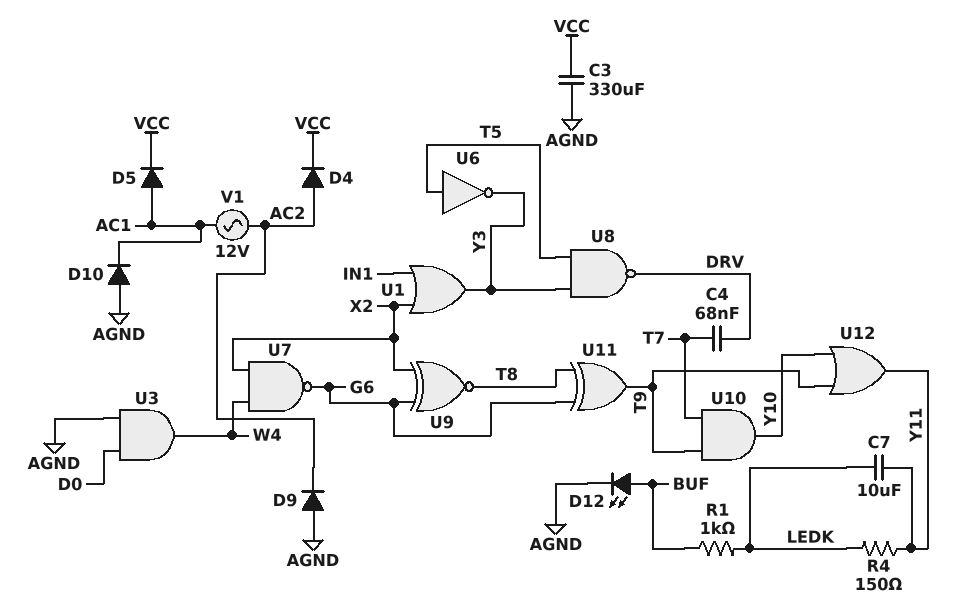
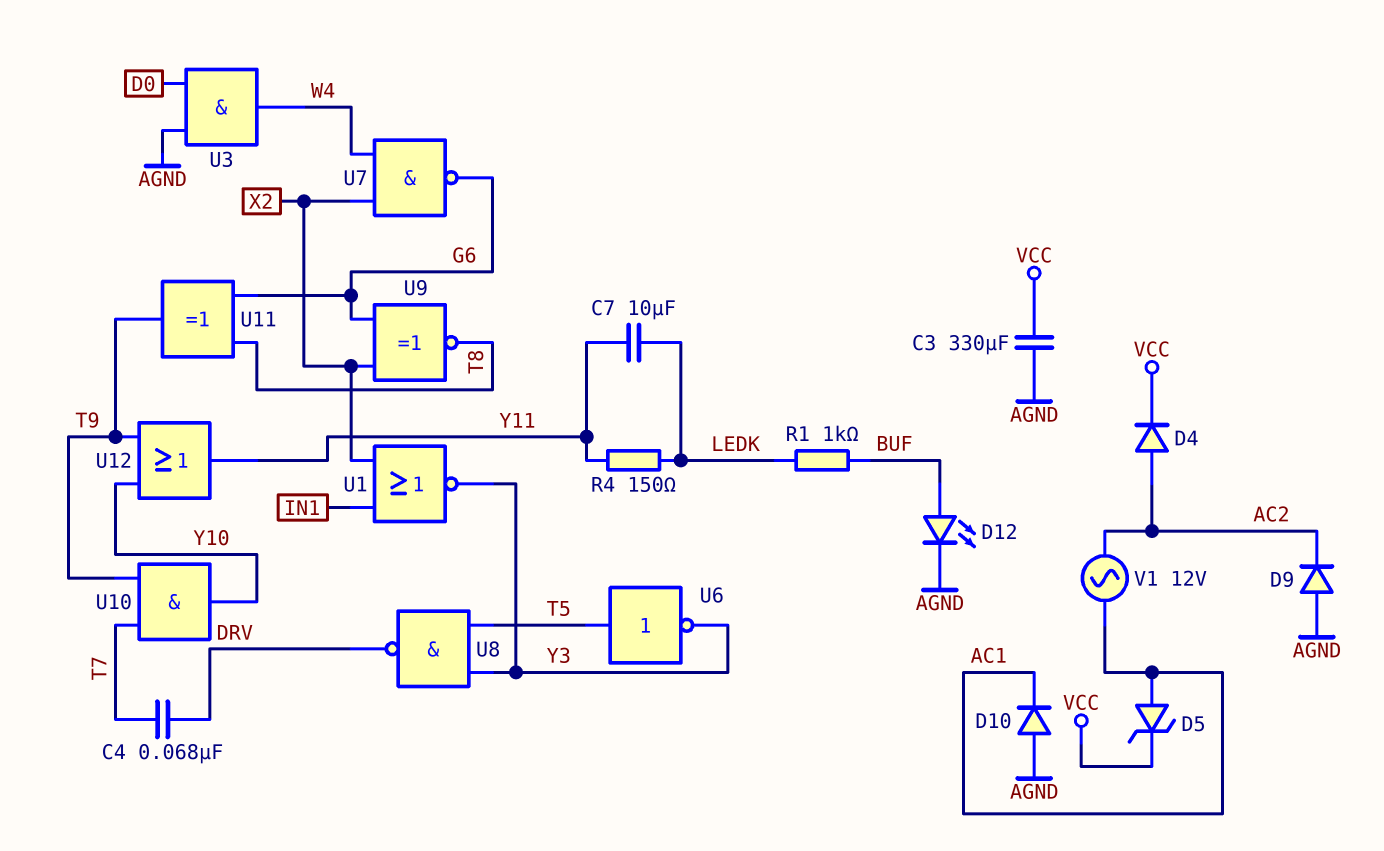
D5: diode (A AC1, K VCC) -> zener (A AC1, K VCC)
U1: OR (in IN1, in X2, out Y3) -> NOR (in IN1, in X2, out Y3)

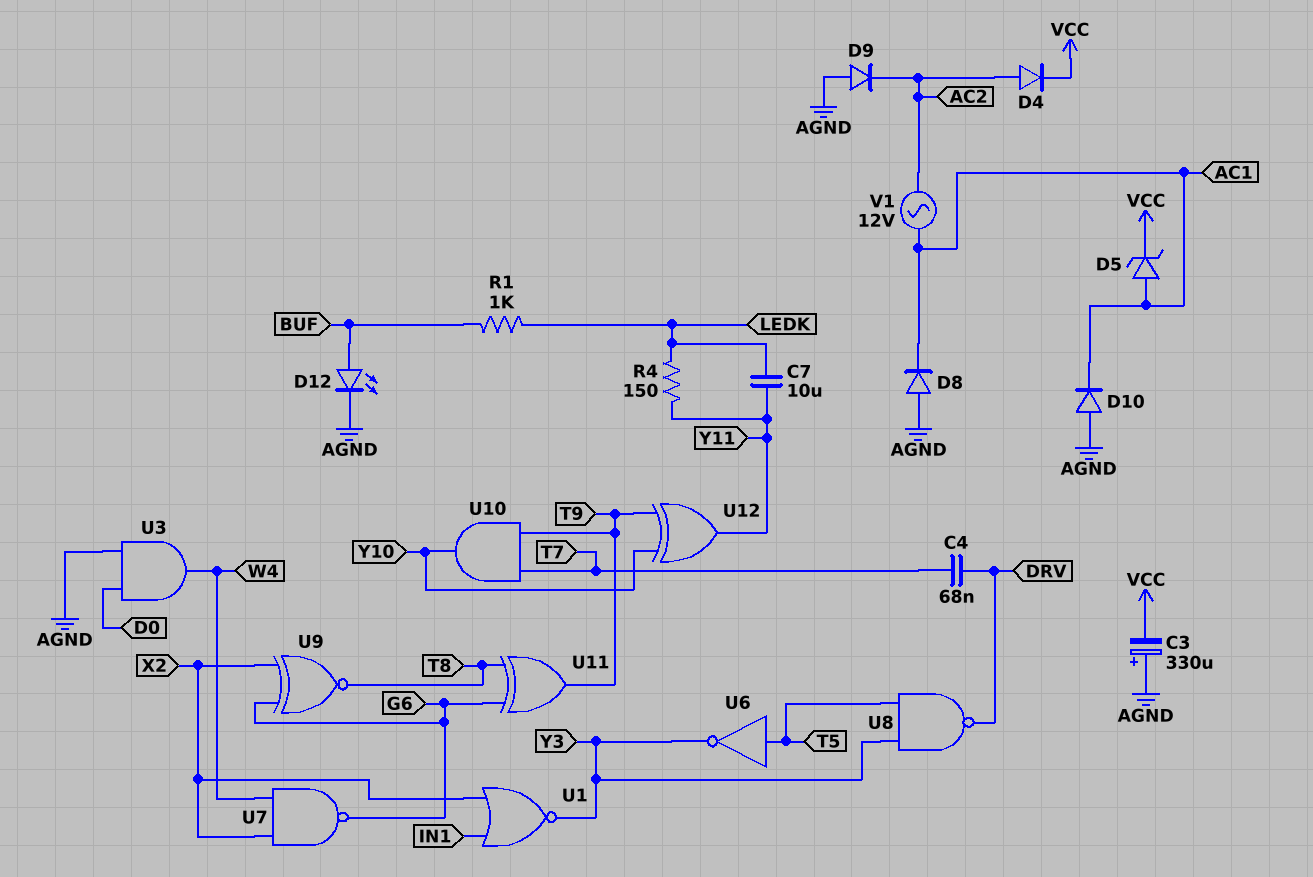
C3: 330uF (AGND, VCC) -> 330uF (plus AGND, minus VCC)
D8: none -> diode (A AGND, K AC1)
U12: OR (in T9, in Y10, out Y11) -> XOR (in T9, in Y10, out Y11)

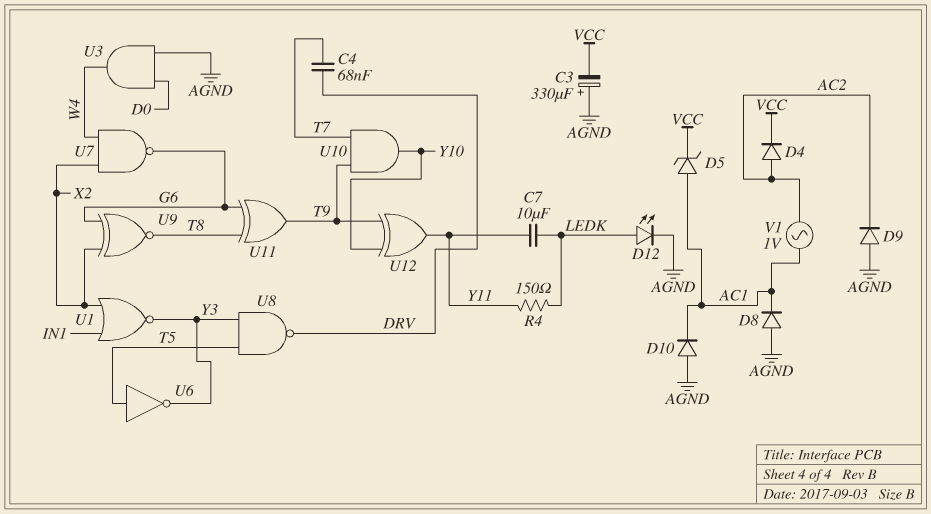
D12: LED (A BUF, K AGND) -> LED (A LEDK, K AGND)
R1: 1k (BUF, LEDK) -> none
V1: AC 12V (AC1, AC2) -> AC 1V (AC1, AC2)

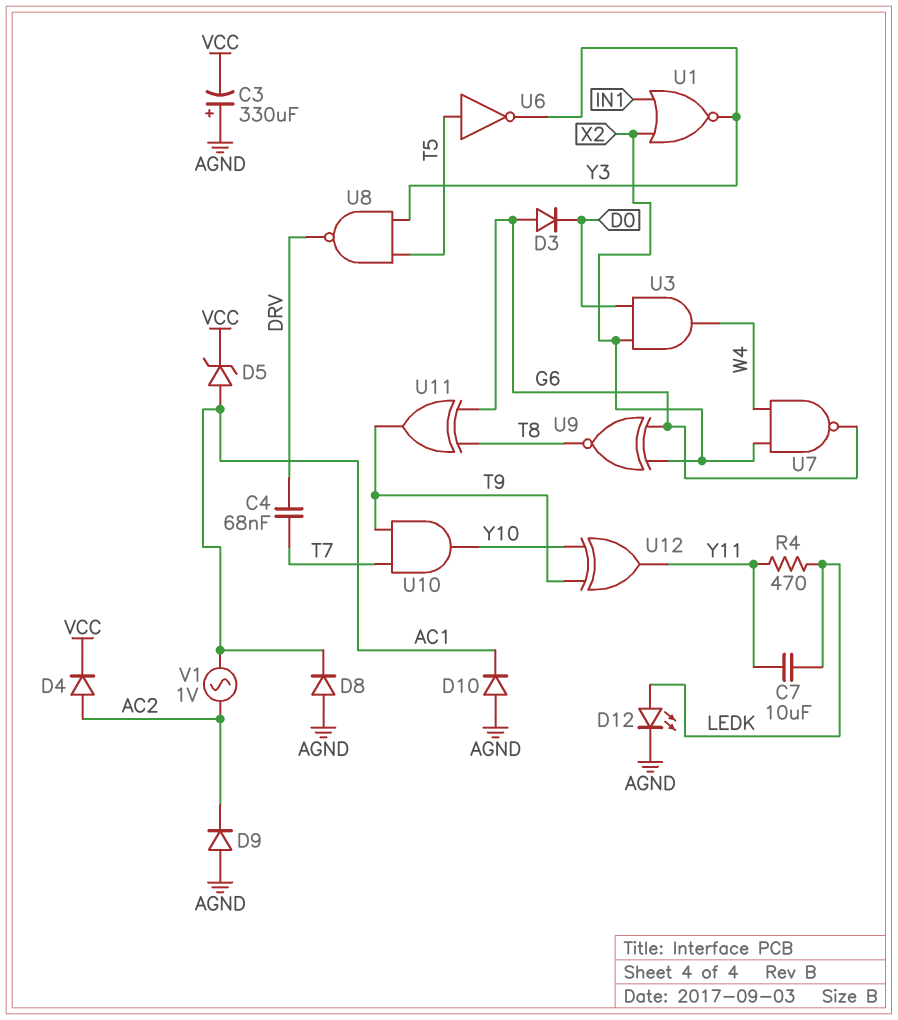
D3: none -> diode (A G6, K D0)
R4: 150 (LEDK, Y11) -> 470 (LEDK, Y11)
U3: AND (in AGND, in D0, out W4) -> AND (in D0, in X2, out W4)

